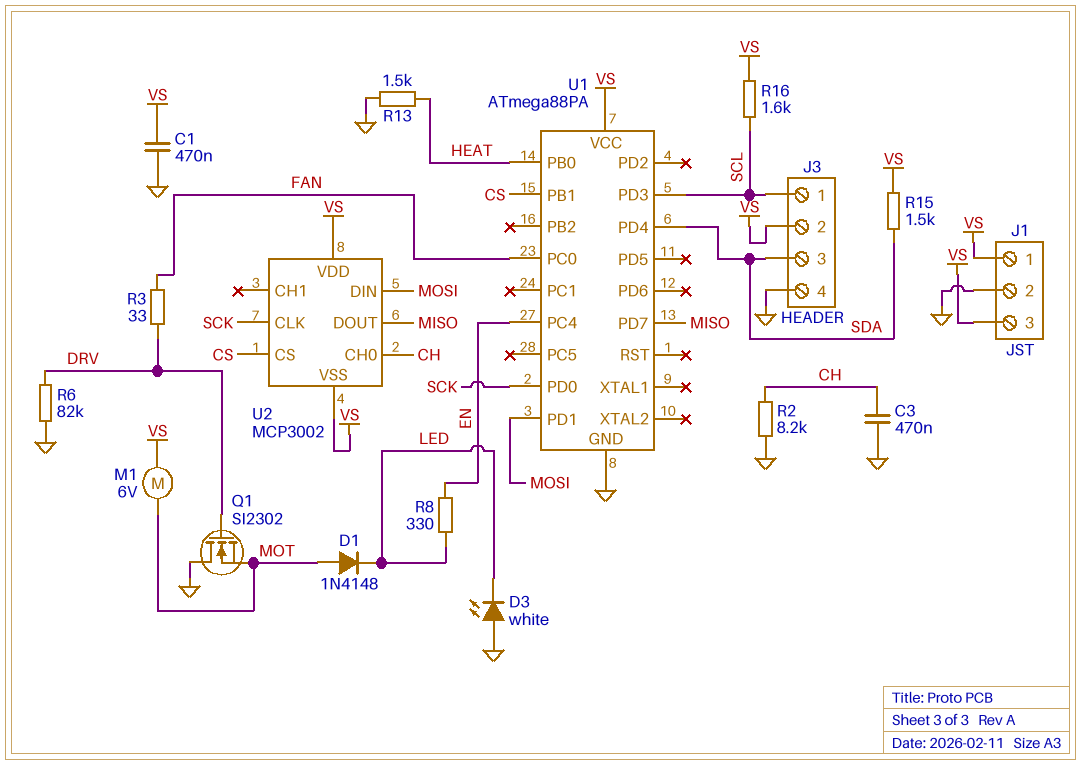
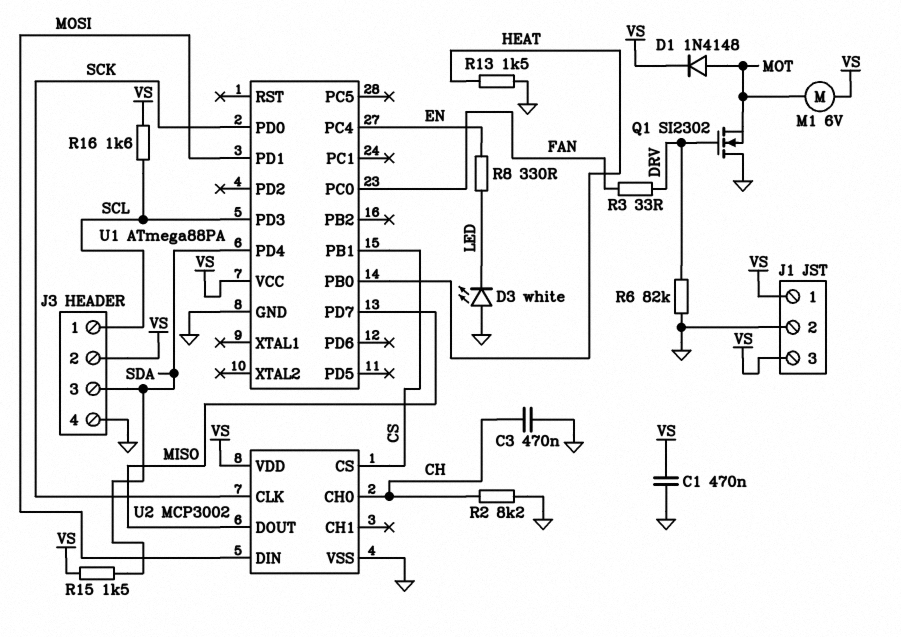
D1: diode 1N4148 (A MOT, K LED) -> diode 1N4148 (A MOT, K VS)
U2 pin VSS: VS -> GND

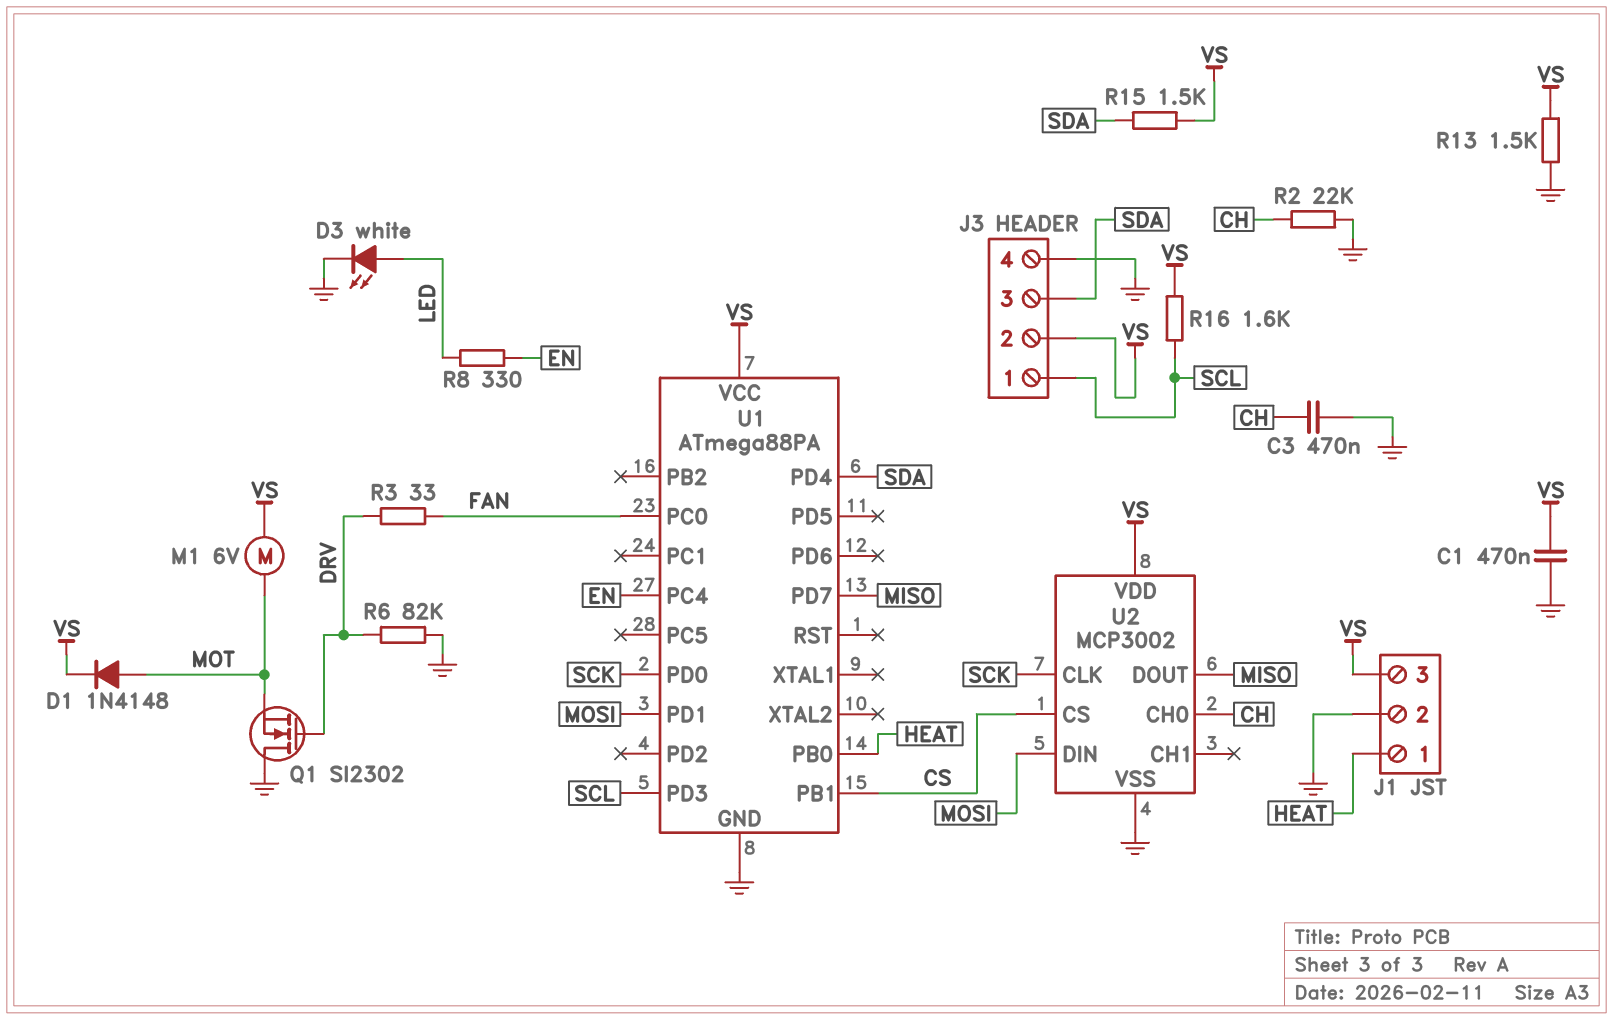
D3: LED white (A GND, K LED) -> LED white (A LED, K GND)
J1 pin 1: VS -> HEAT
R2: 8.2k (CH, GND) -> 22k (CH, GND)
R13: 1.5k (GND, HEAT) -> 1.5k (GND, VS)

